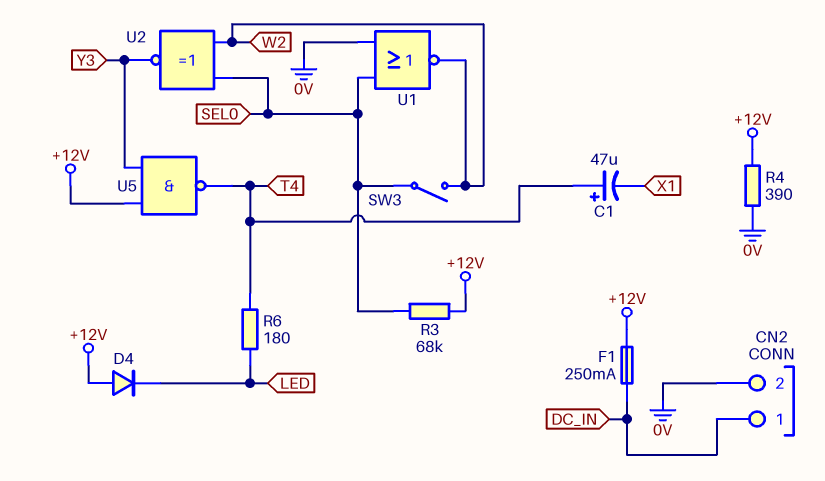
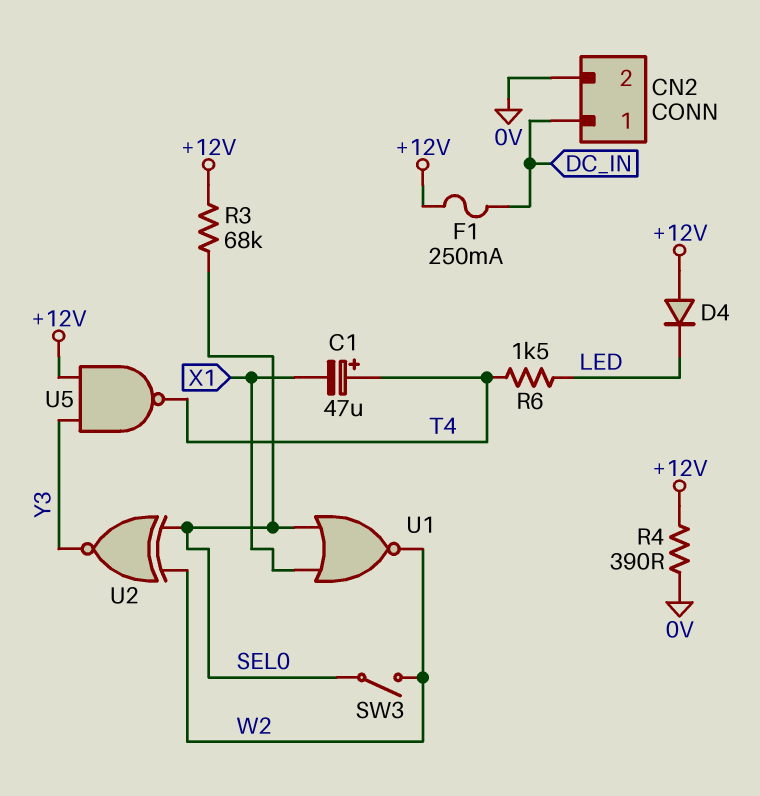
R6: 180 (LED, T4) -> 1.5k (LED, T4)
U1: NOR (in 0V, in SEL0, out W2) -> NOR (in SEL0, in X1, out W2)

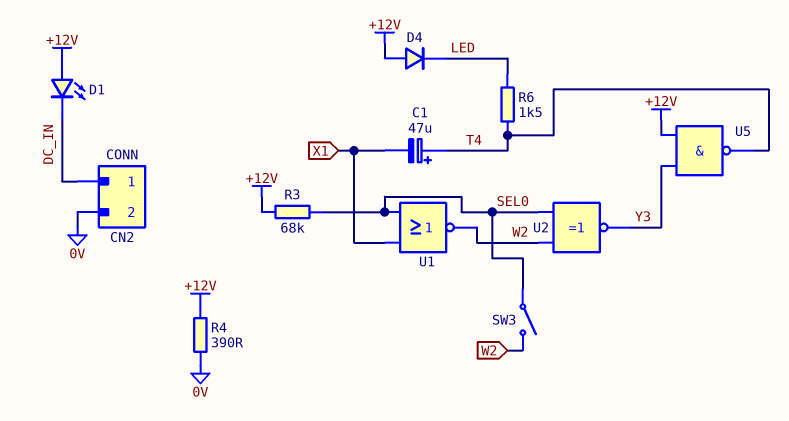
D1: none -> LED (A +12V, K DC_IN)
F1: 250mA (+12V, DC_IN) -> none

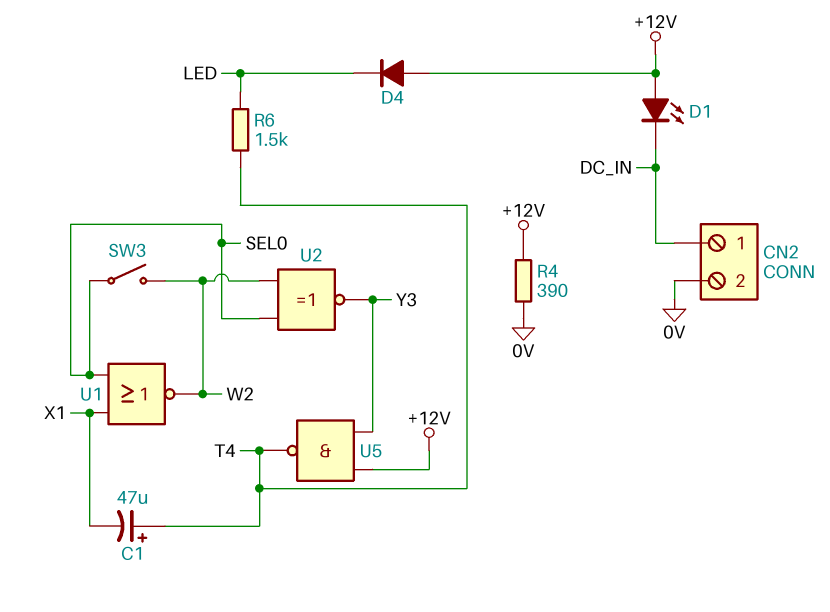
R3: 68k (+12V, SEL0) -> none

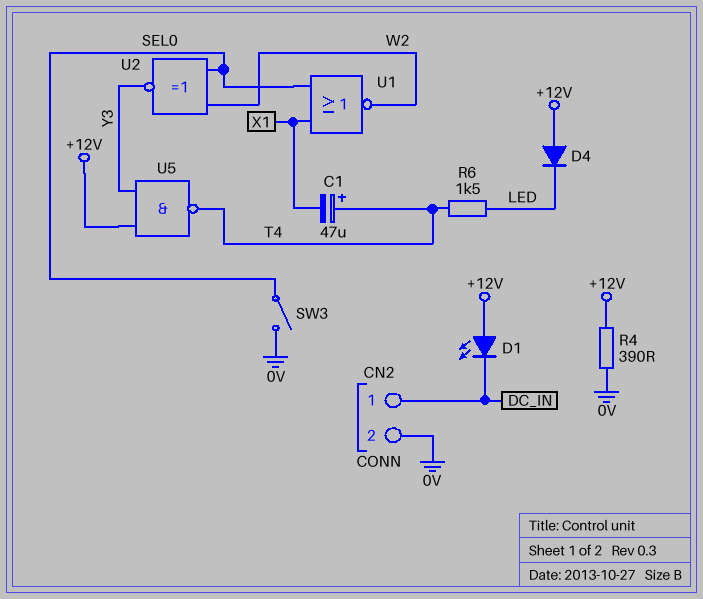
SW3: switch (SEL0, W2) -> switch (0V, SEL0)

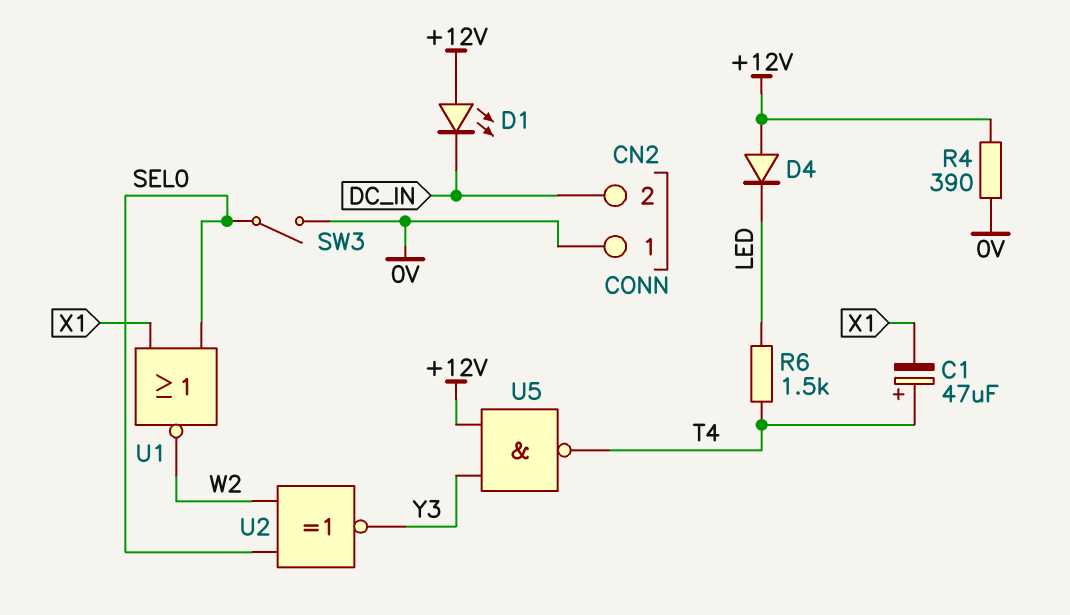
CN2 pin 1: DC_IN -> 0V
CN2 pin 2: 0V -> DC_IN

